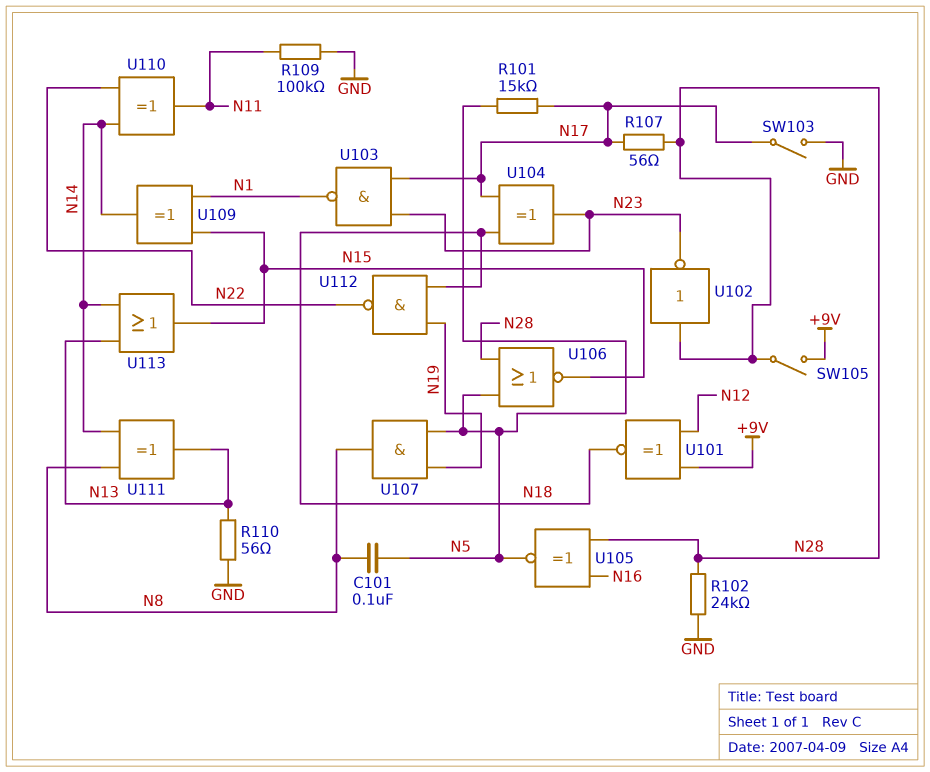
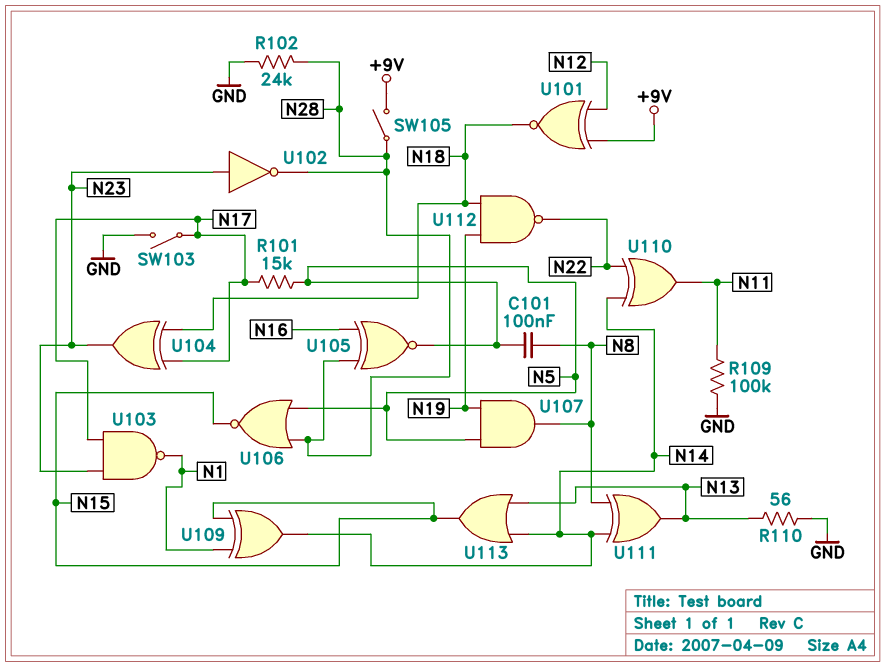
R107: 56 (N17, N28) -> none
U102: NOT (in N28, out N23) -> NOT (in N23, out N28)

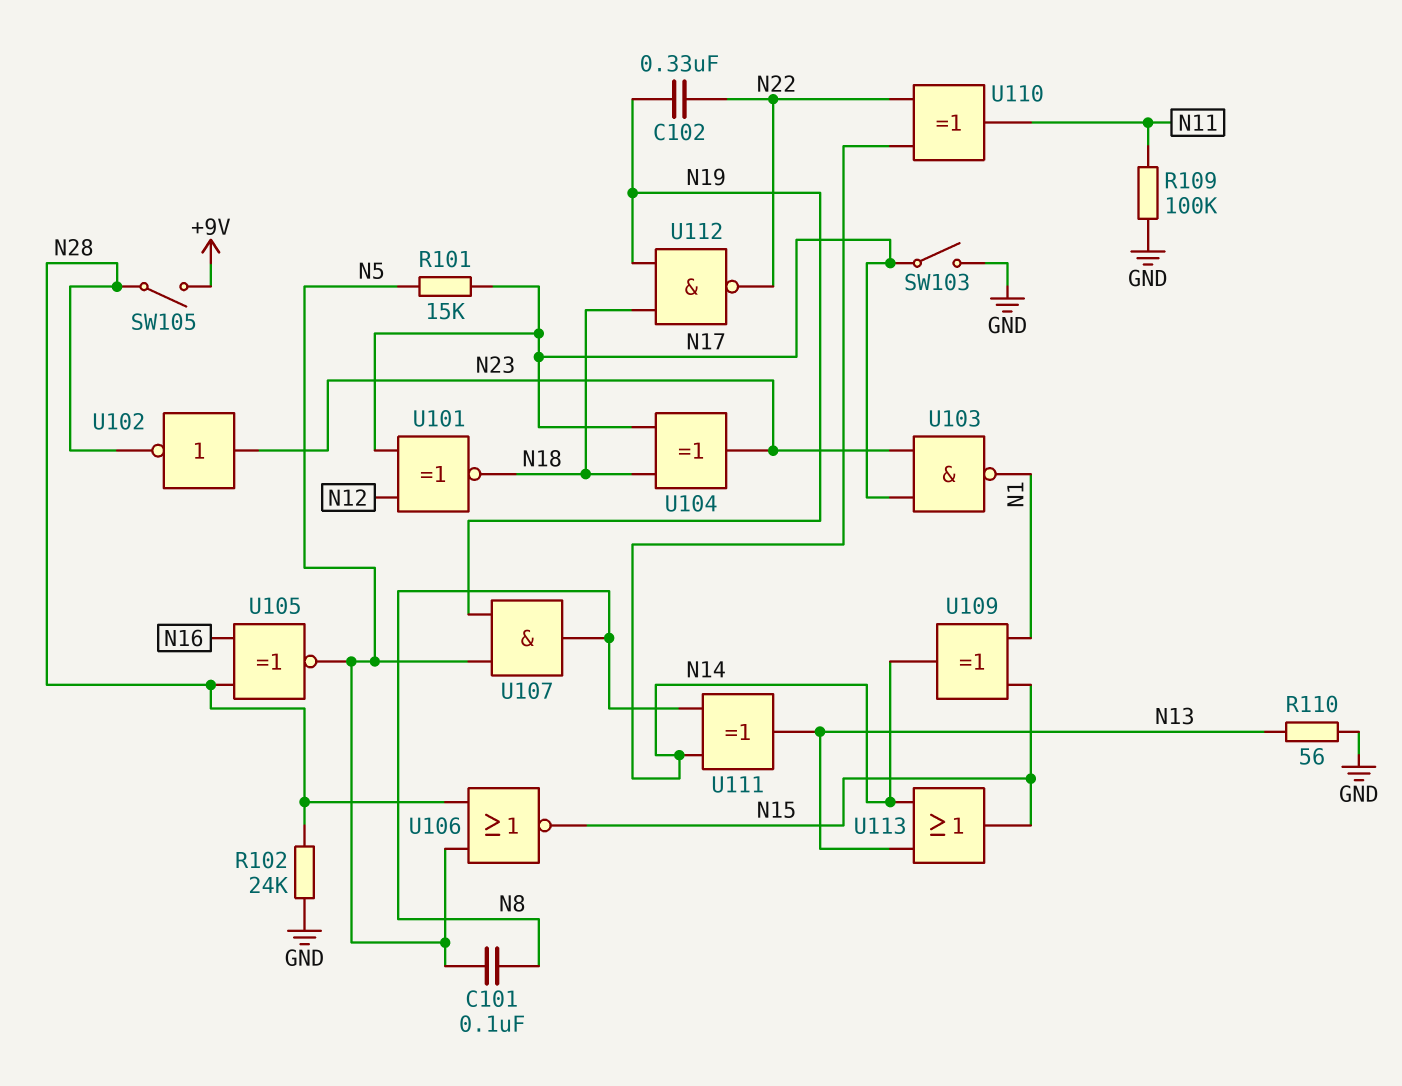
C102: none -> 330nF (N19, N22)
U101: XNOR (in +9V, in N12, out N18) -> XNOR (in N12, in N17, out N18)

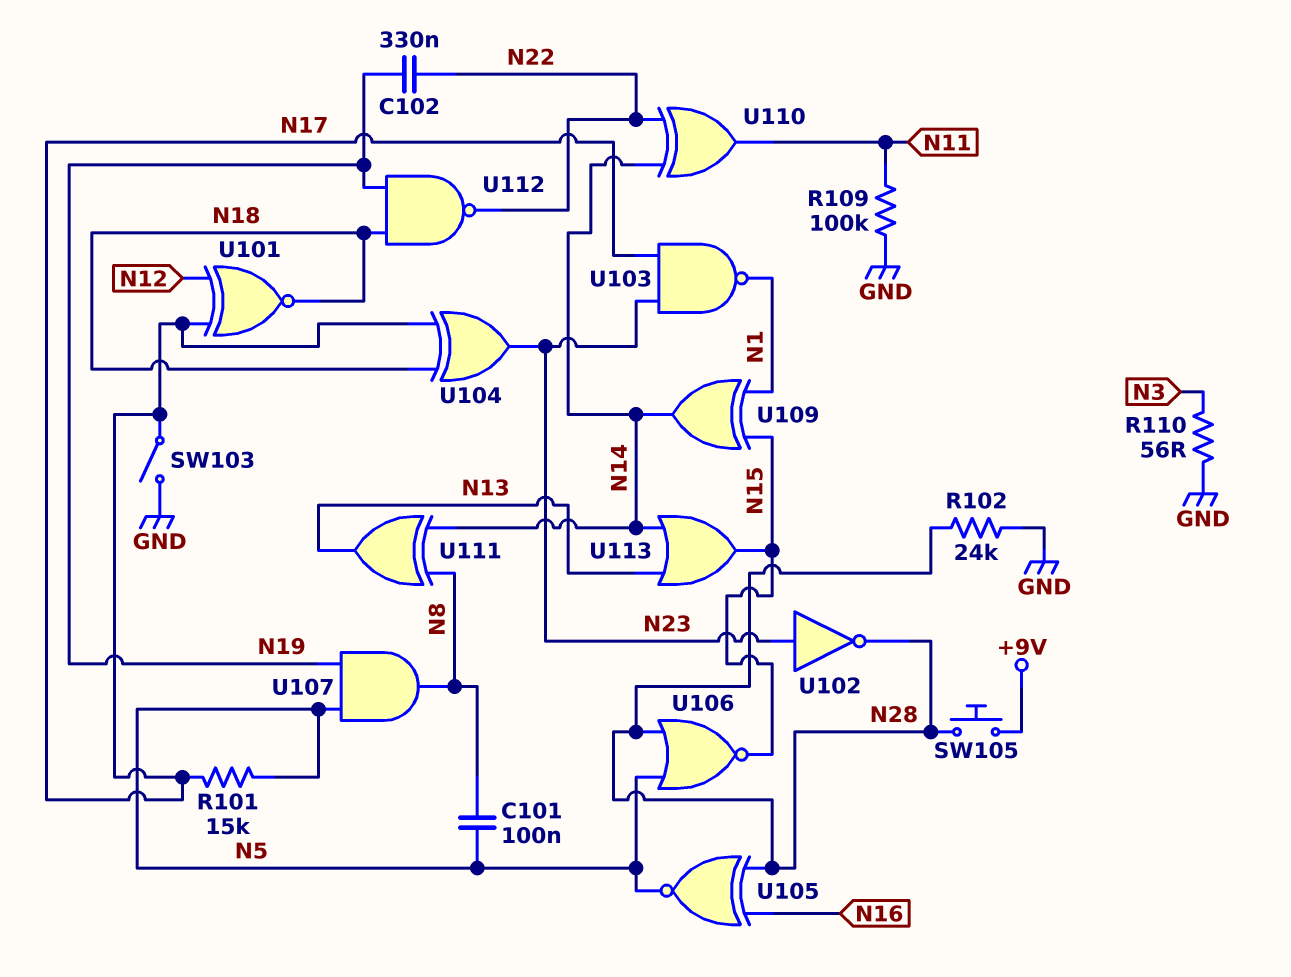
R110: 56 (GND, N13) -> 56 (GND, N3)
SW105: switch (+9V, N28) -> button (+9V, N28)

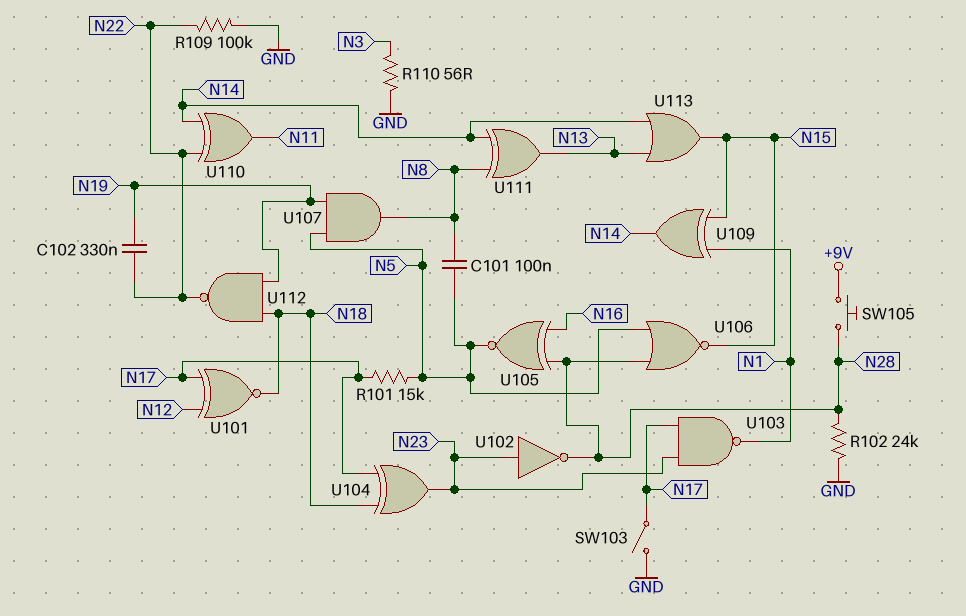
R109: 100k (GND, N11) -> 100k (GND, N22)

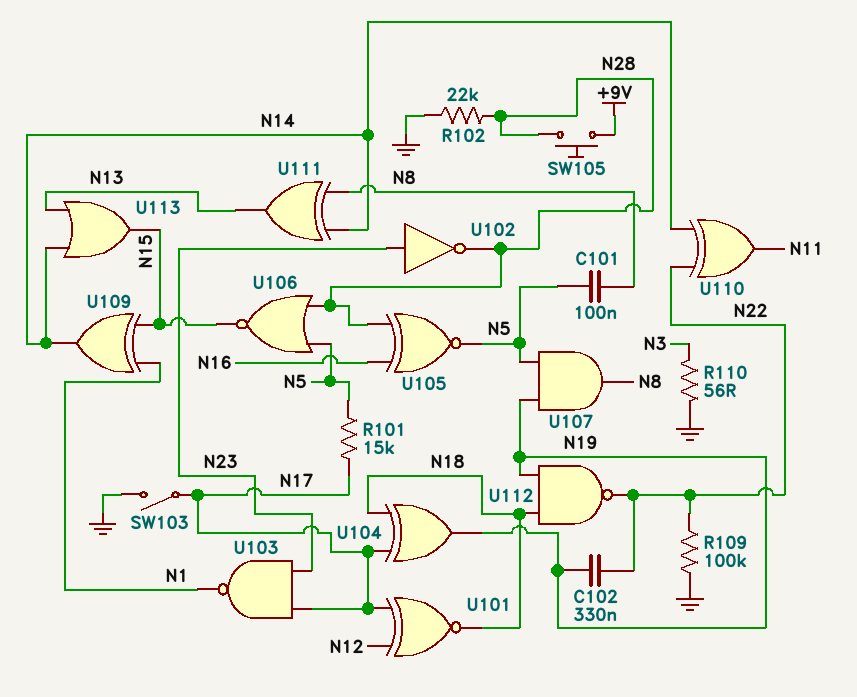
R102: 24k (GND, N28) -> 22k (GND, N28)
U104: XOR (in N17, in N18, out N23) -> XOR (in N17, in N18, out N19)

